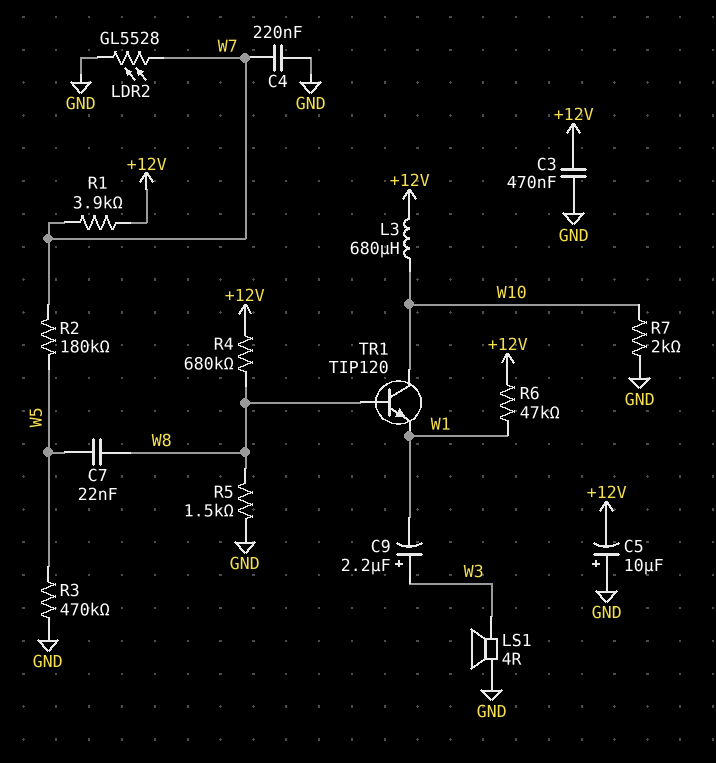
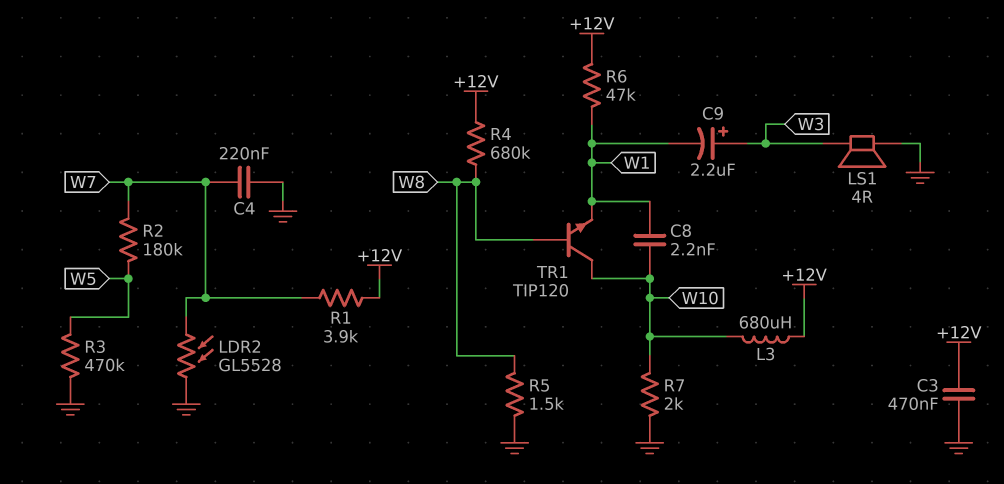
C5: 10uF (plus GND, minus +12V) -> none
C7: 22nF (W5, W8) -> none
C8: none -> 2.2nF (W1, W10)

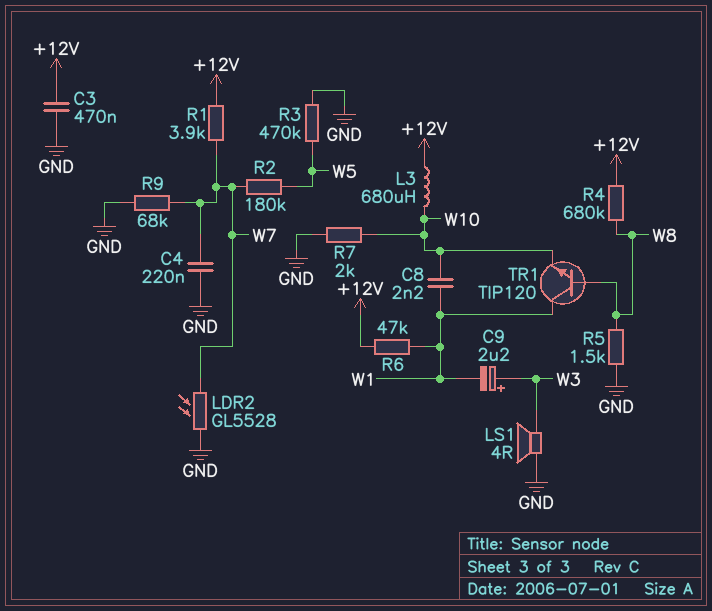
R9: none -> 68k (GND, W7)
TR1: NPN TIP120 (B W8, C W10, E W1) -> NPN TIP120 (B W8, C W1, E W10)

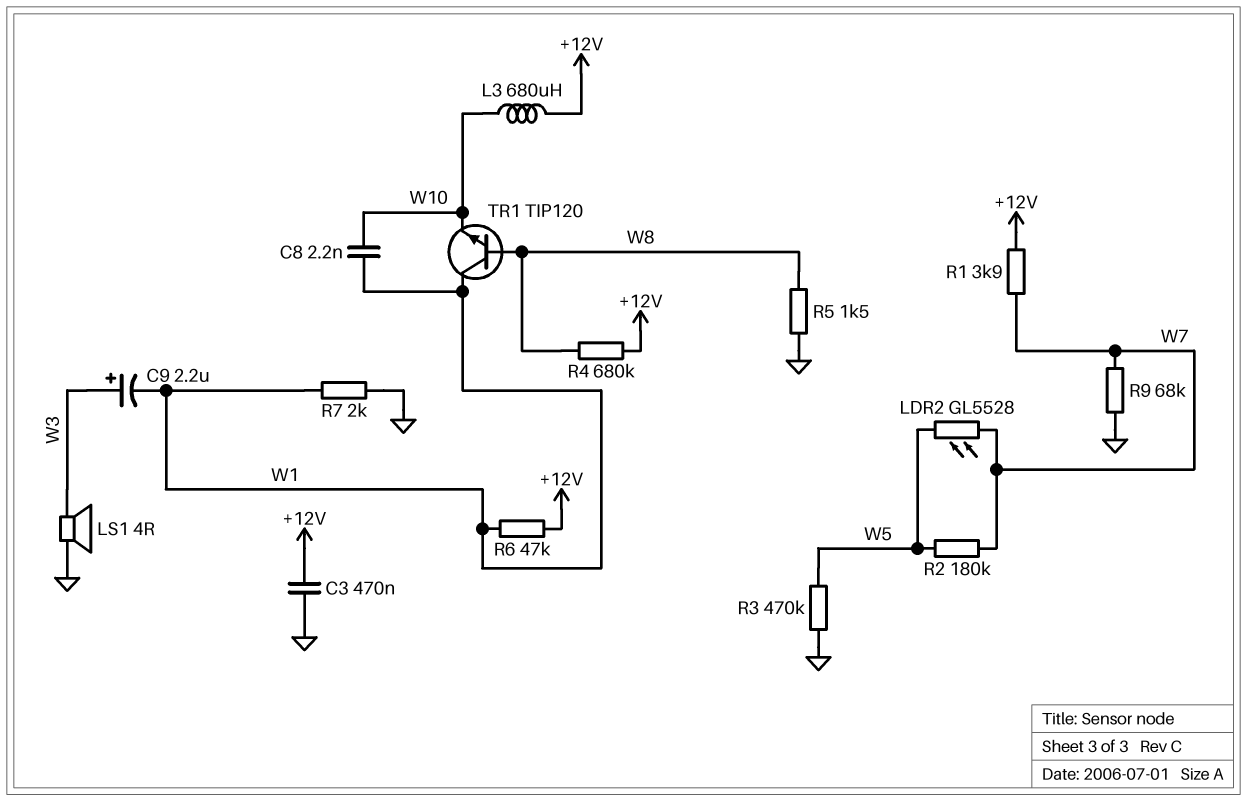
C4: 220nF (GND, W7) -> none
LDR2: GL5528 (GND, W7) -> GL5528 (W5, W7)
R7: 2k (GND, W10) -> 2k (GND, W1)

